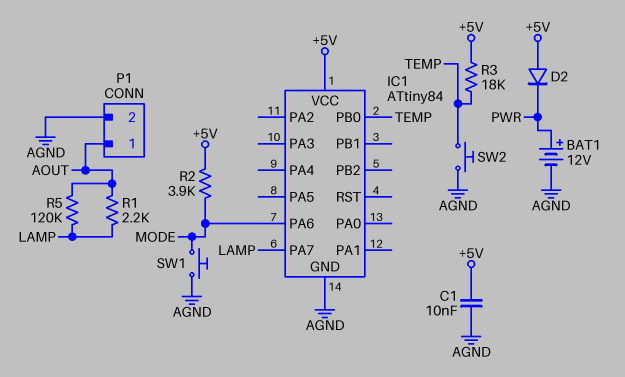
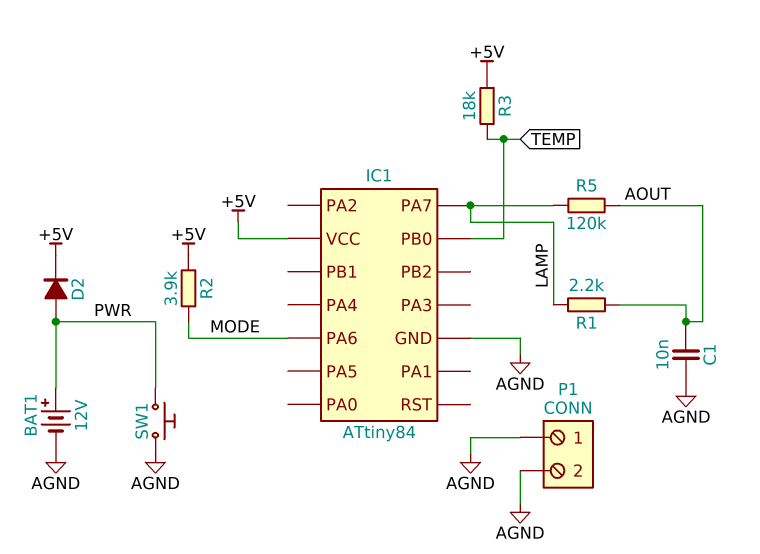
C1: 10nF (+5V, AGND) -> 10nF (AGND, AOUT)
D2: diode (A +5V, K PWR) -> diode (A PWR, K +5V)
P1 pin 1: AOUT -> AGND
SW1: button (AGND, MODE) -> button (AGND, PWR)
SW2: button (AGND, TEMP) -> none

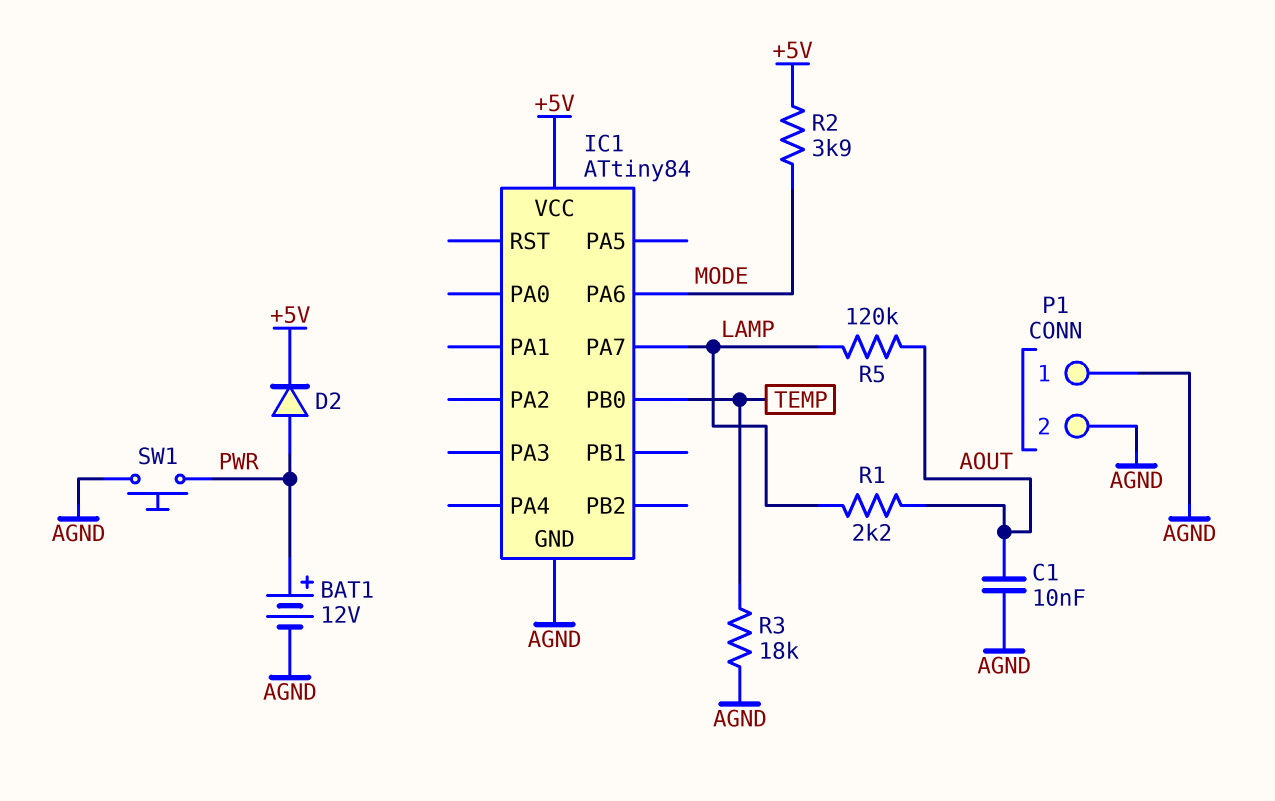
R3: 18k (+5V, TEMP) -> 18k (AGND, TEMP)

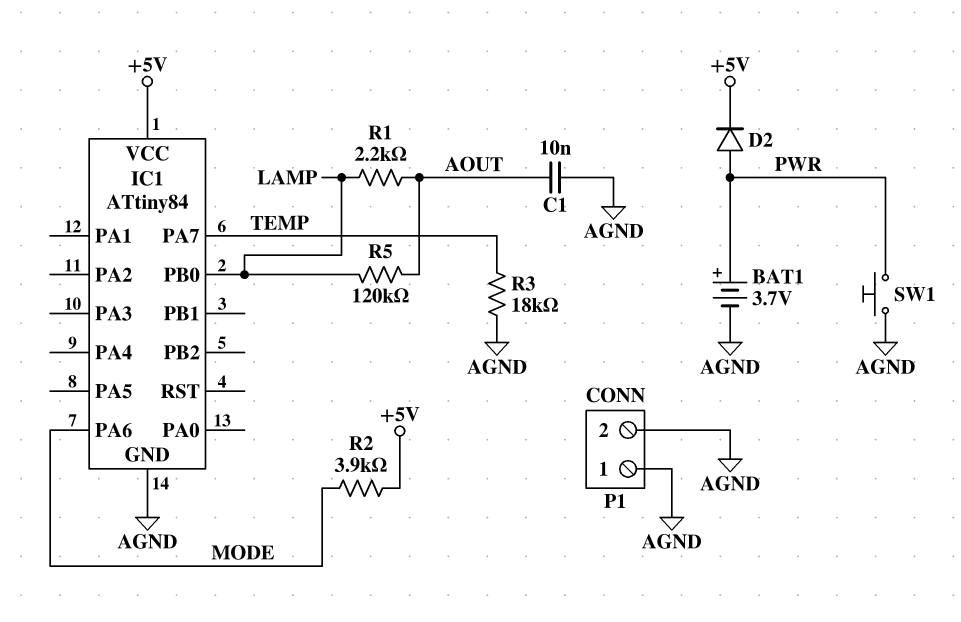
BAT1: 12V (plus PWR, minus AGND) -> 3.7V (plus PWR, minus AGND)
IC1 pin PA7: LAMP -> TEMP
IC1 pin PB0: TEMP -> LAMP

